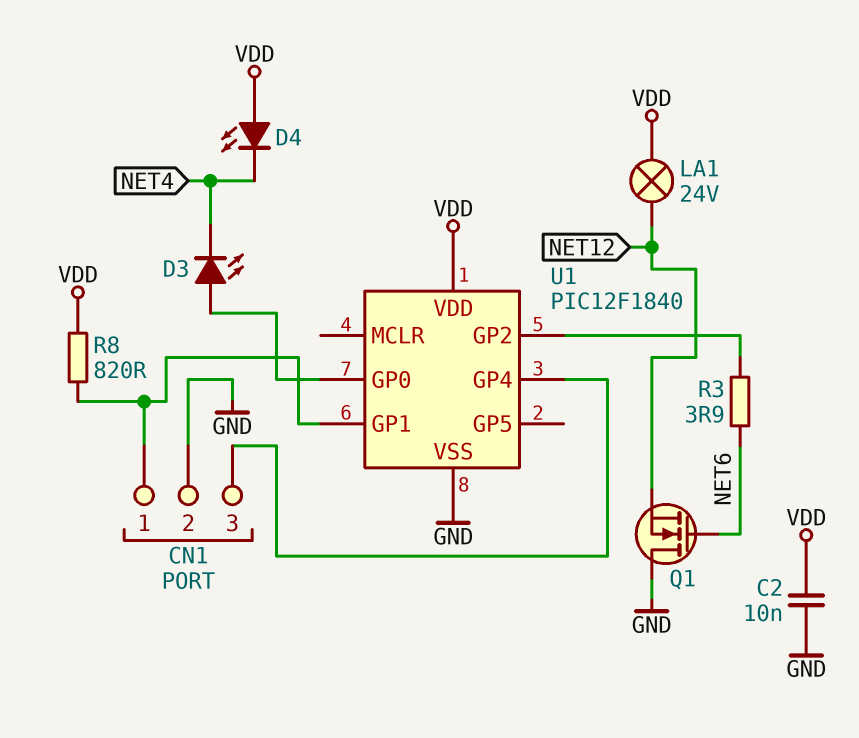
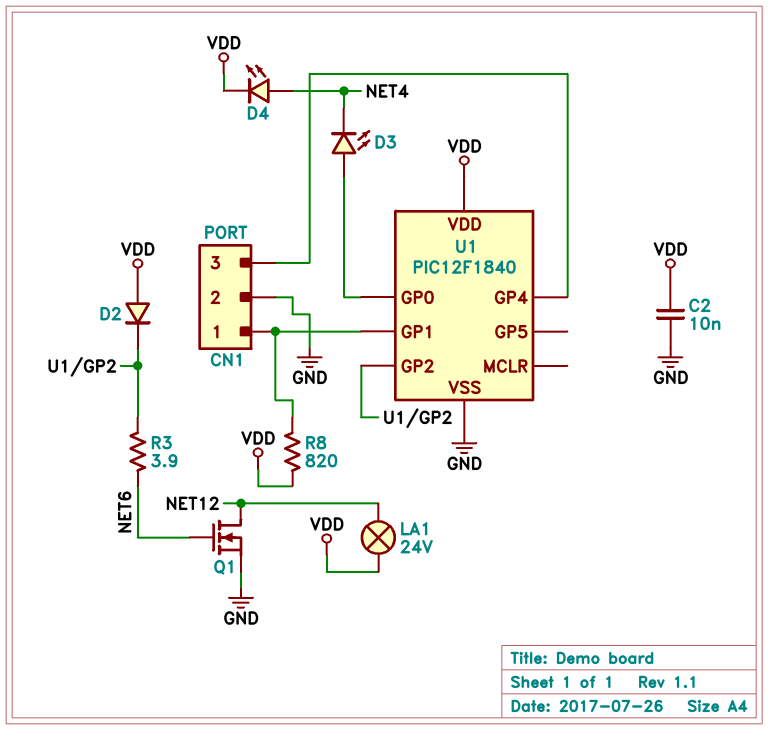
D2: none -> diode (A VDD, K U1/GP2)
D4: LED (A VDD, K NET4) -> LED (A NET4, K VDD)
Q1: NMOS (G NET6, D GND, S NET12) -> NMOS (G NET6, D NET12, S GND)

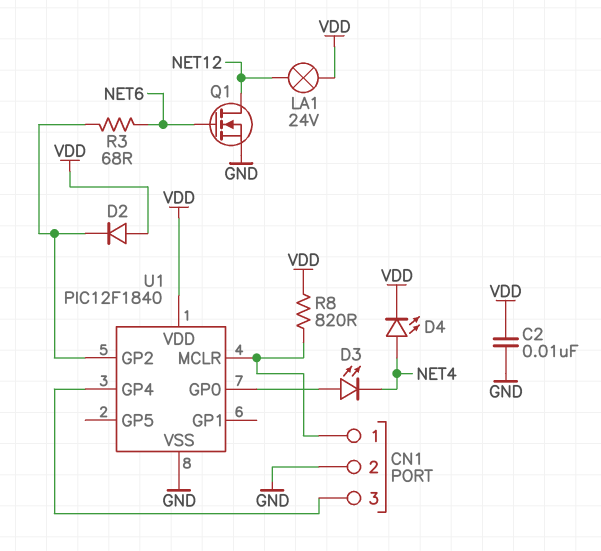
R3: 3.9 (NET6, U1/GP2) -> 68 (NET6, U1/GP2)
U1 pin GP1: CN1/1 -> none
U1 pin MCLR: none -> CN1/1

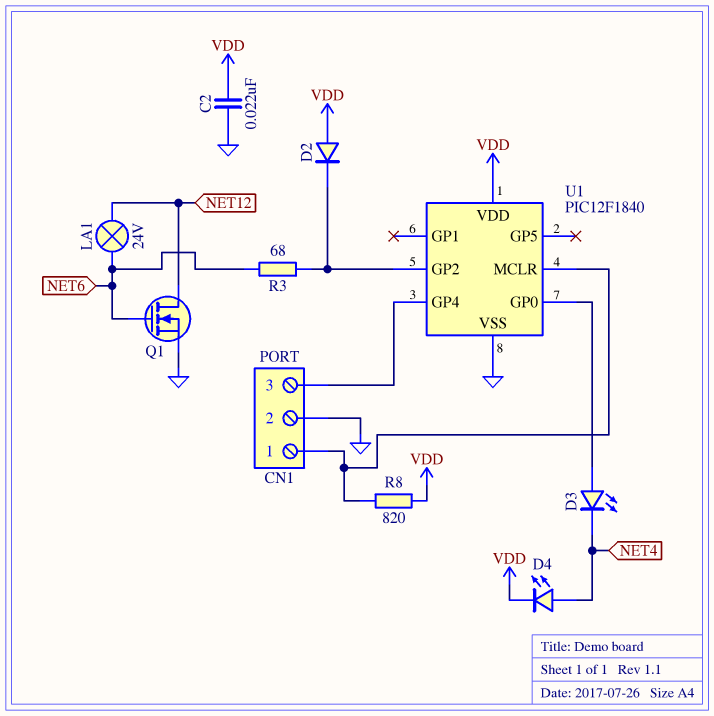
C2: 10nF (GND, VDD) -> 22nF (GND, VDD)
LA1: lamp 24V (NET12, VDD) -> lamp 24V (NET6, NET12)

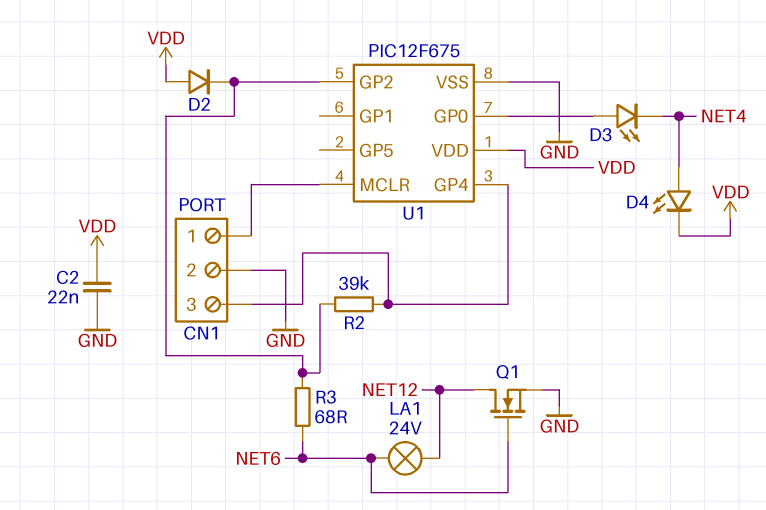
R2: none -> 39k (CN1/3, U1/GP2)
R8: 820 (CN1/1, VDD) -> none
U1: PIC12F1840 -> PIC12F675

